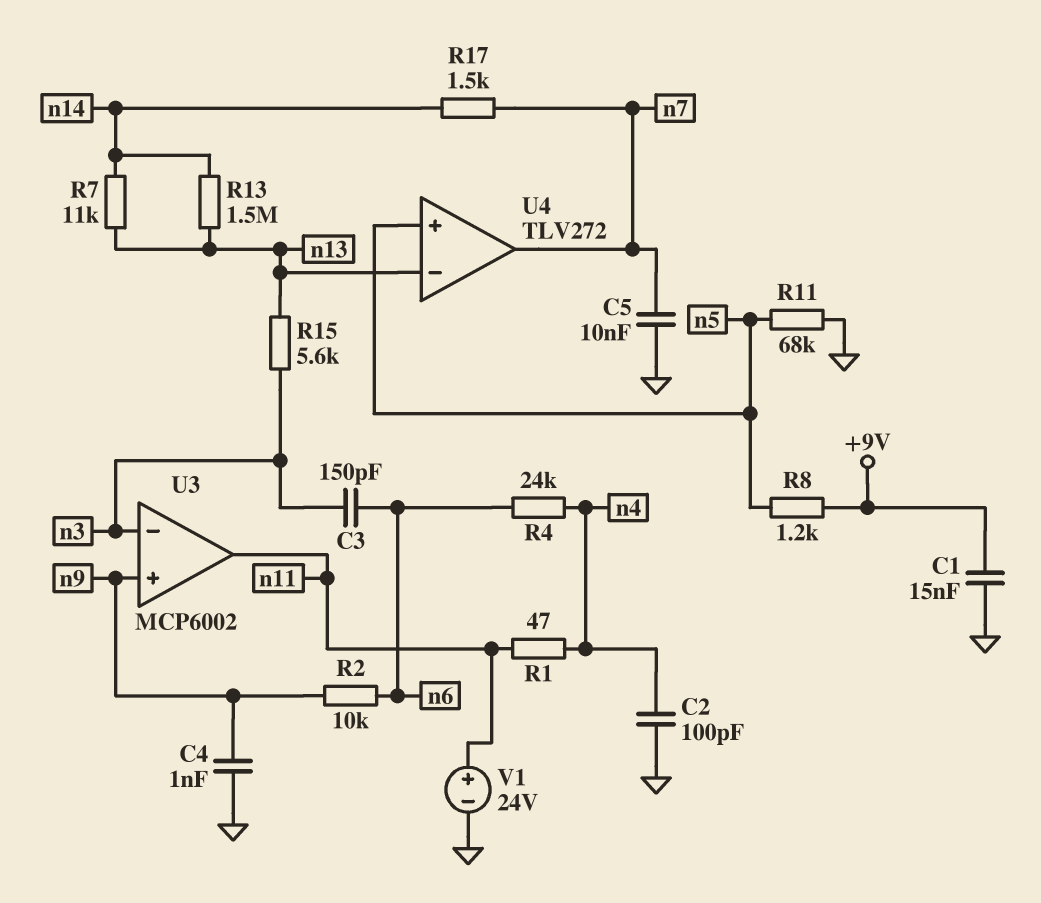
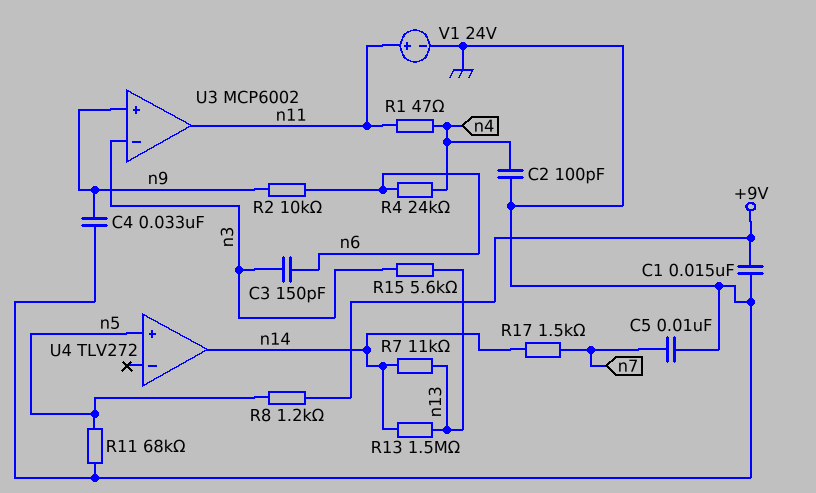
C4: 1nF (GND, n9) -> 33nF (GND, n9)
U4 pin in-: n13 -> none
U4 pin out: n7 -> n14

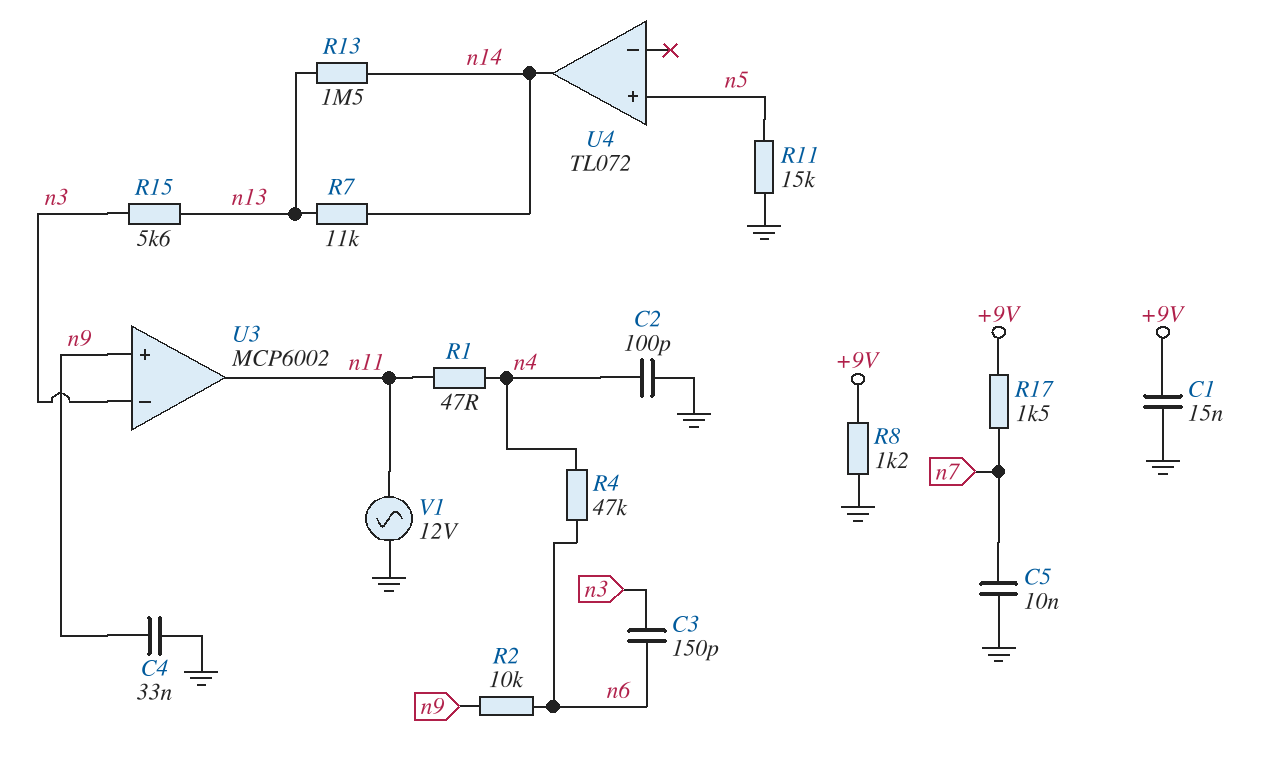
R4: 24k (n4, n6) -> 47k (n4, n6)
R8: 1.2k (+9V, n5) -> 1.2k (+9V, GND)
R11: 68k (GND, n5) -> 15k (GND, n5)
R17: 1.5k (n7, n14) -> 1.5k (+9V, n7)
U4: TLV272 -> TL072
V1: 24V (plus n11, minus GND) -> AC 12V (GND, n11)

